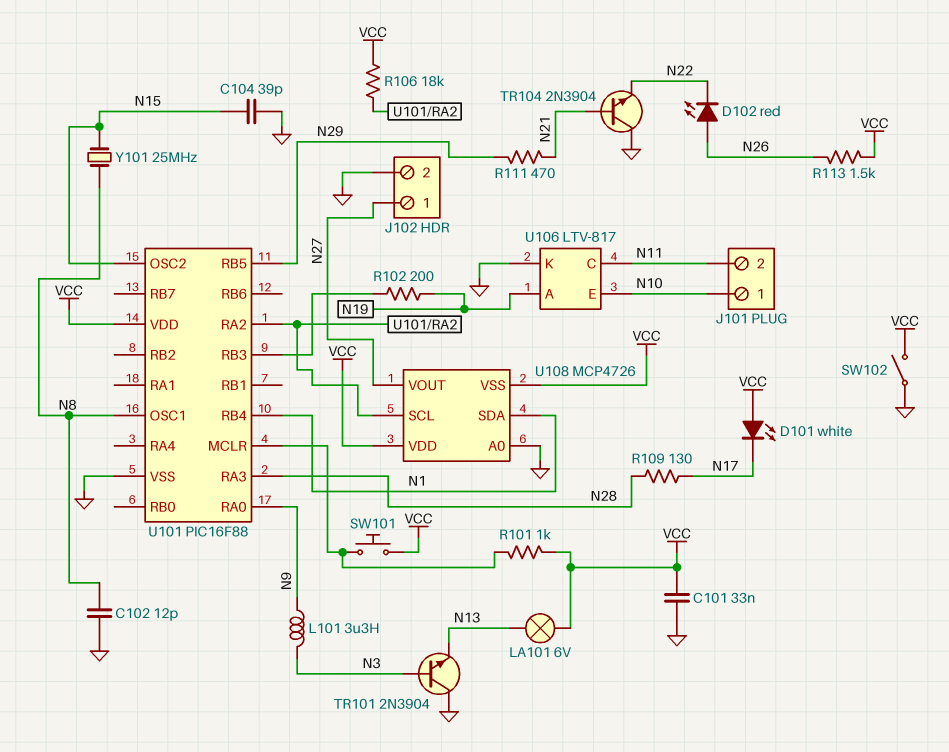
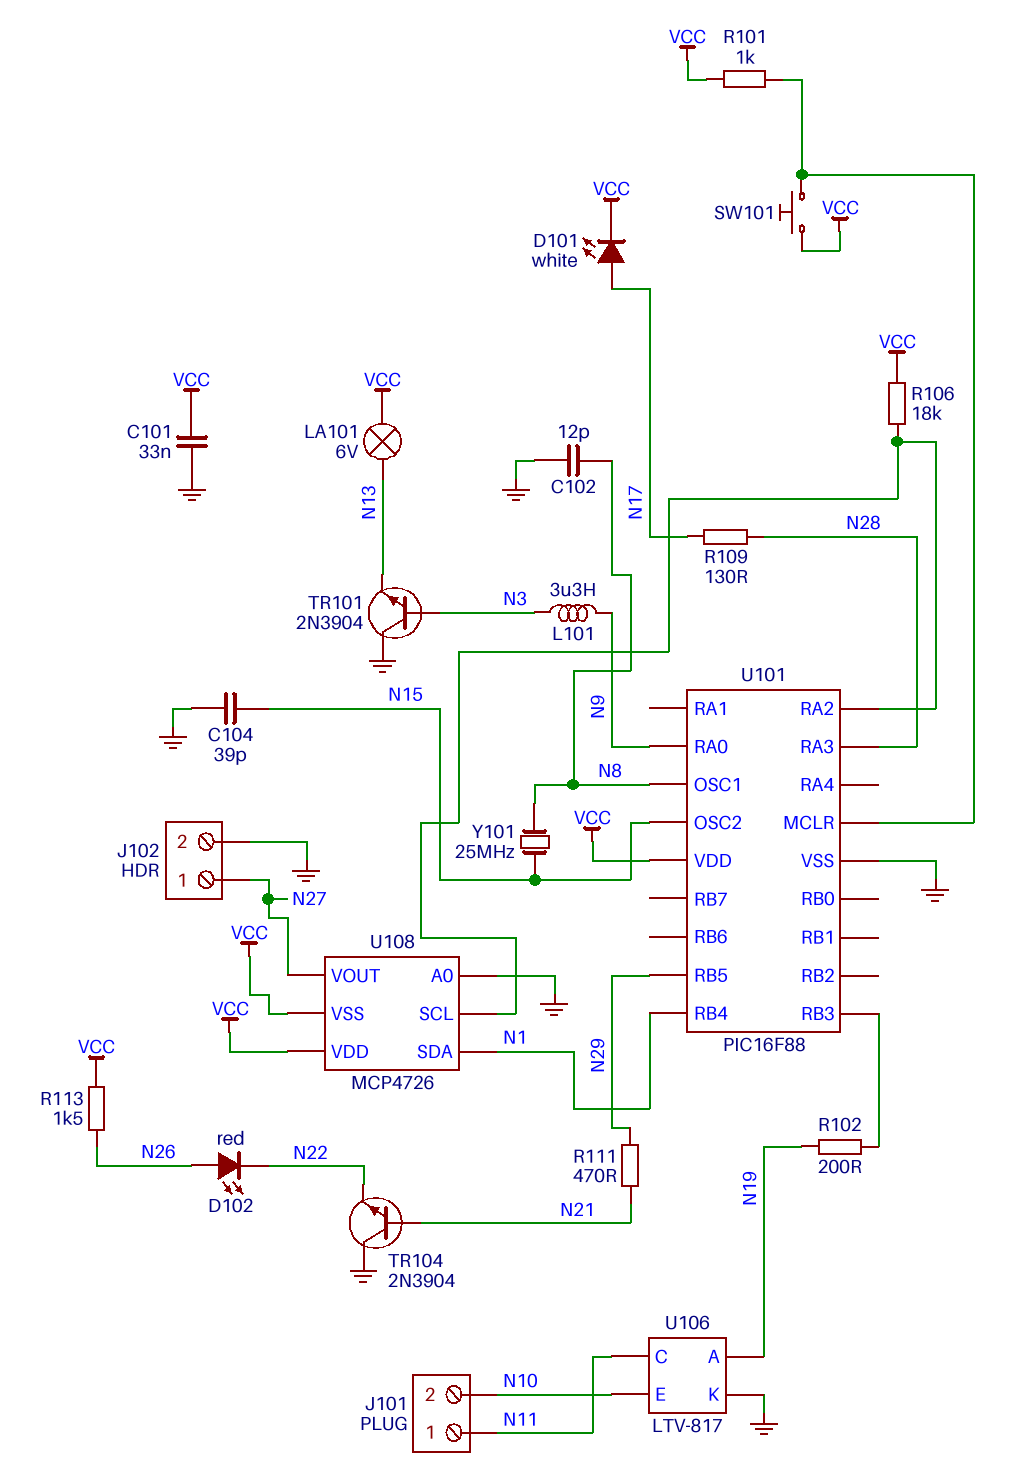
D101: LED white (A VCC, K N17) -> LED white (A N17, K VCC)
J101 pin 1: N10 -> N11
J101 pin 2: N11 -> N10
SW102: switch (GND, VCC) -> none

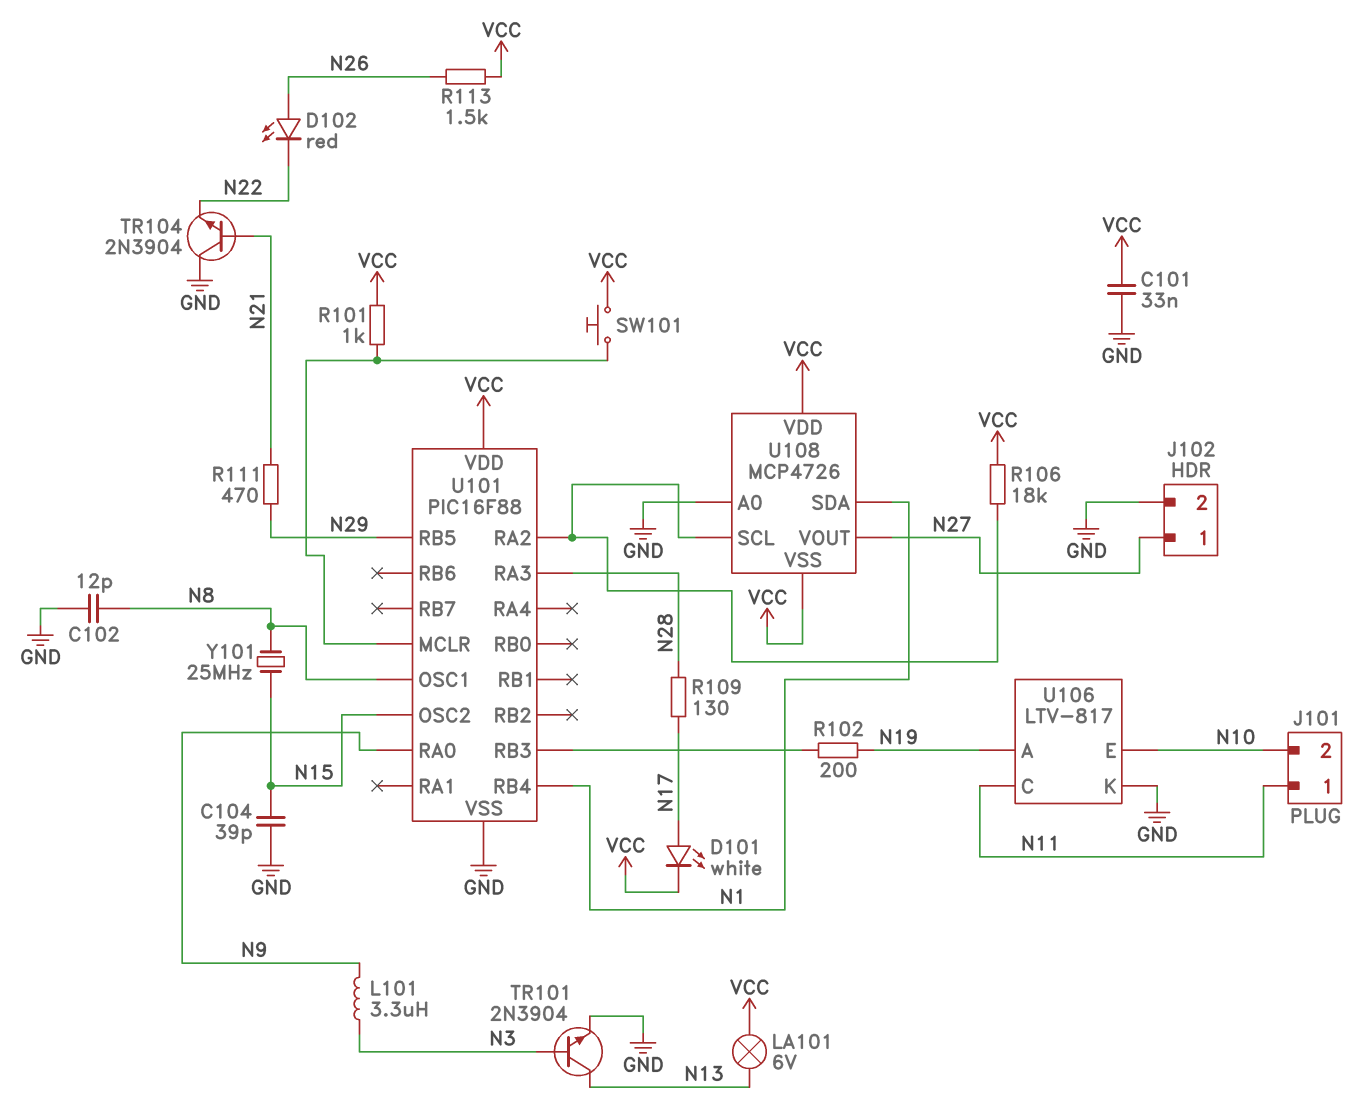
TR101: NPN 2N3904 (B N3, C GND, E N13) -> NPN 2N3904 (B N3, C N13, E GND)

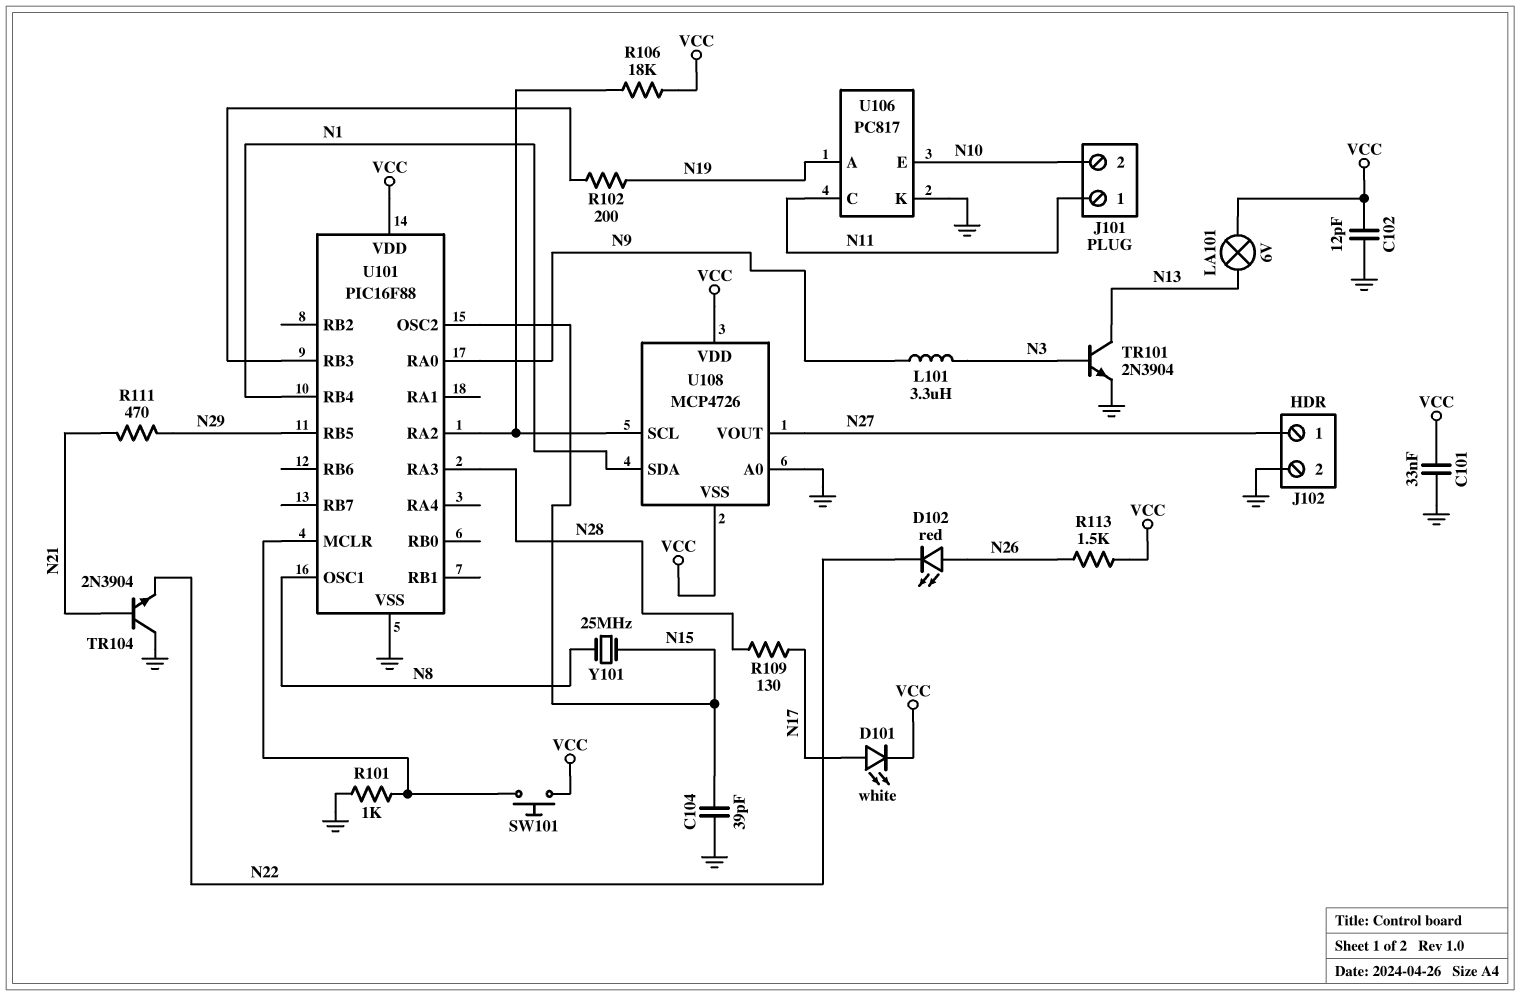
C102: 12pF (GND, N8) -> 12pF (GND, VCC)
R101: 1k (U101/MCLR, VCC) -> 1k (GND, U101/MCLR)
U106: LTV-817 -> PC817

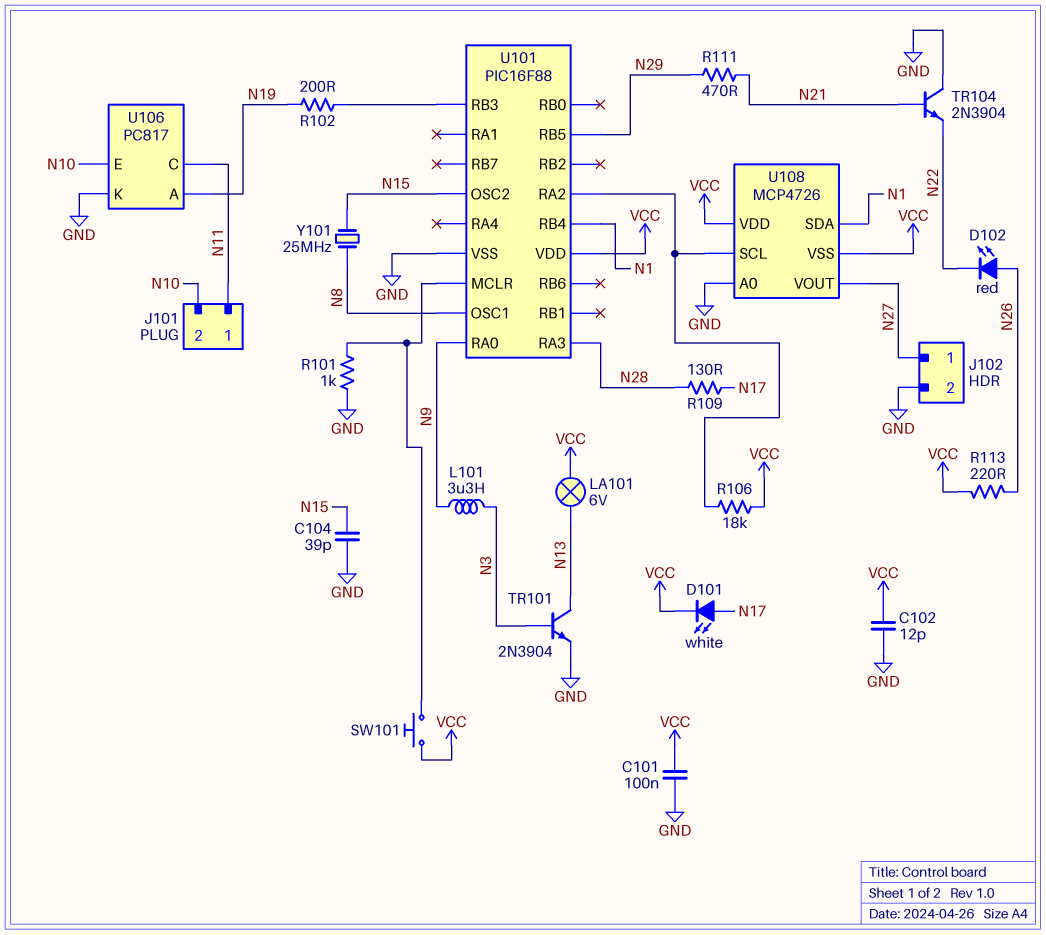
C101: 33nF (GND, VCC) -> 100nF (GND, VCC)
R113: 1.5k (N26, VCC) -> 220 (N26, VCC)

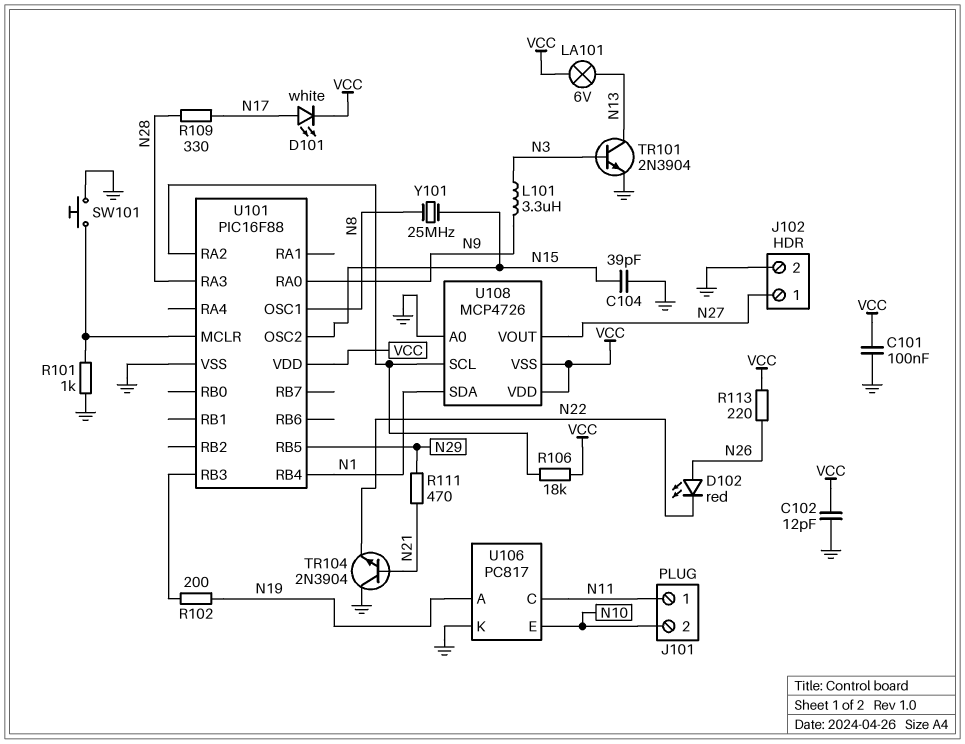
R109: 130 (N17, N28) -> 330 (N17, N28)
SW101: button (U101/MCLR, VCC) -> button (GND, U101/MCLR)

